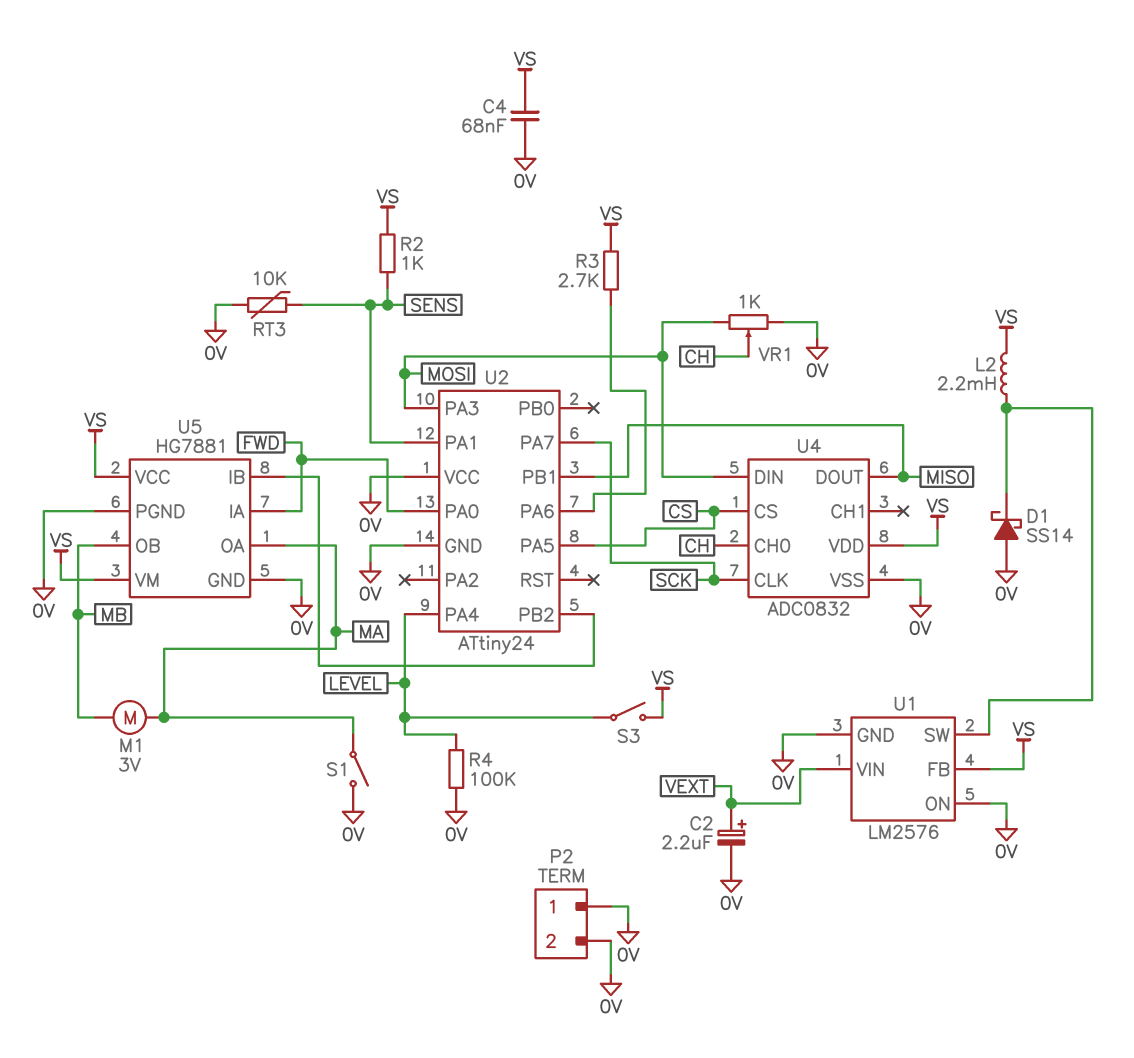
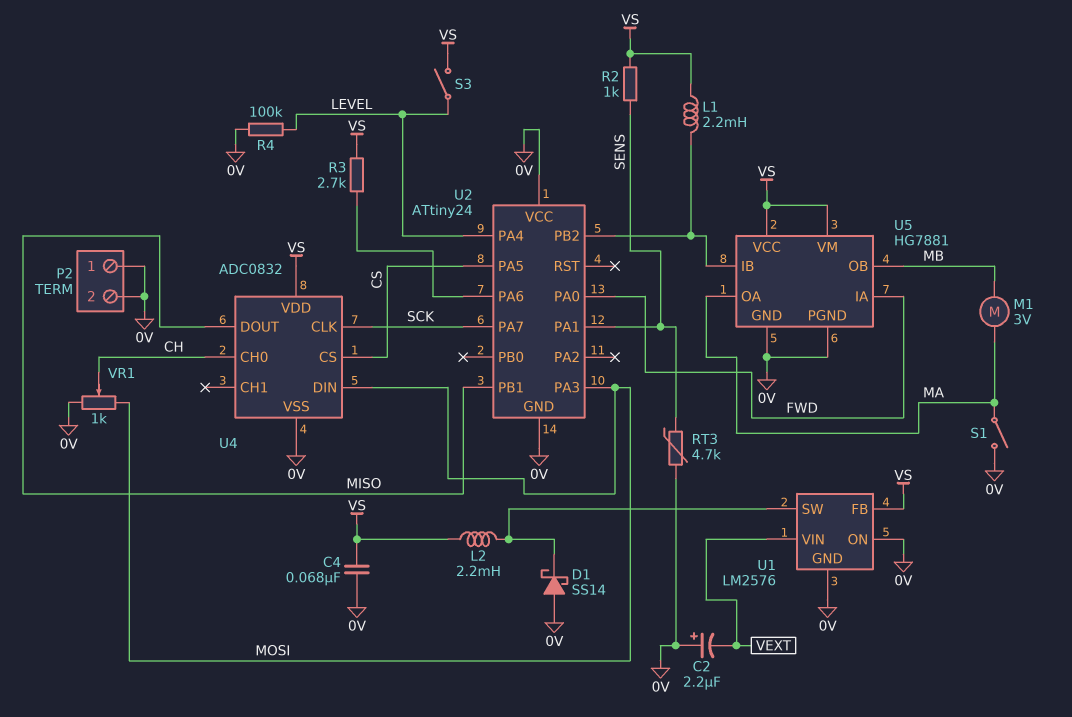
C2: 2.2uF (plus VEXT, minus 0V) -> 2.2uF (plus 0V, minus VEXT)
L1: none -> 2.2mH (U2/PB2, VS)
RT3: 10k (0V, SENS) -> 4.7k (0V, SENS)

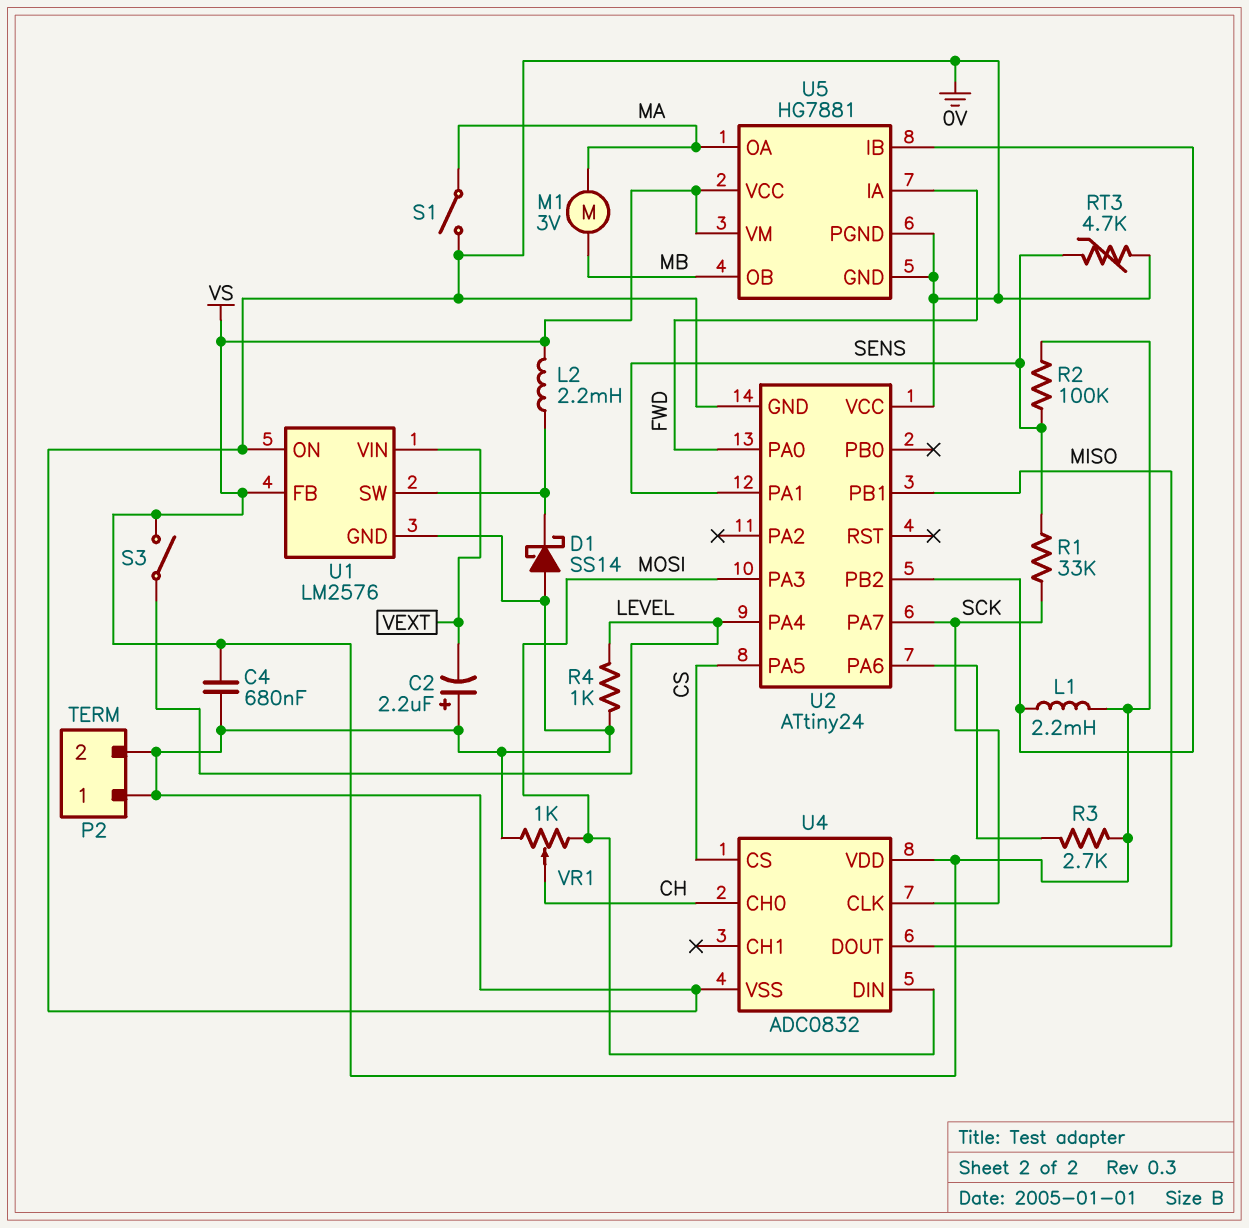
C4: 68nF (0V, VS) -> 680nF (0V, VS)
R1: none -> 33k (SCK, SENS)
R2: 1k (SENS, VS) -> 100k (SENS, VS)
R4: 100k (0V, LEVEL) -> 1k (0V, LEVEL)

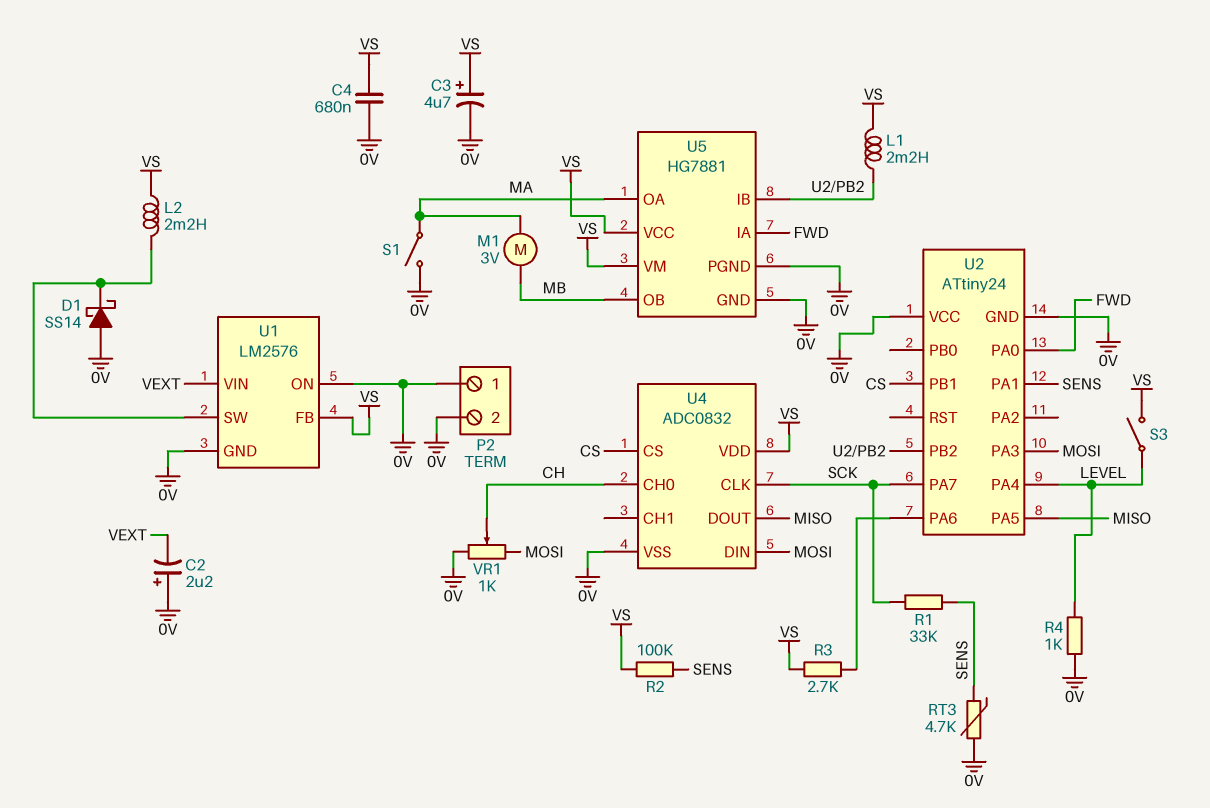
C3: none -> 4.7uF (plus VS, minus 0V)
U2 pin PA5: CS -> MISO
U2 pin PB1: MISO -> CS

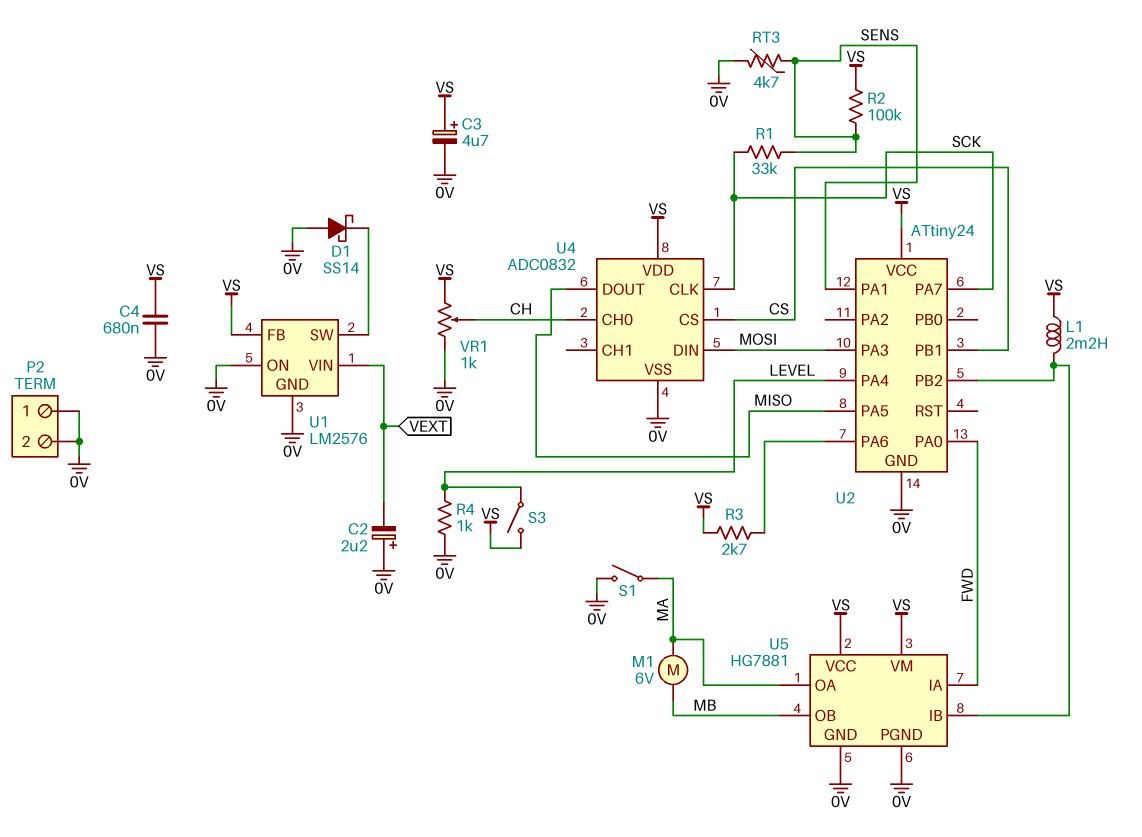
L2: 2.2mH (U1/SW, VS) -> none
M1: motor 3V (MA, MB) -> motor 6V (MA, MB)
U2 pin VCC: 0V -> VS
VR1: 1k (0V, MOSI, wiper CH) -> 1k (0V, VS, wiper CH)

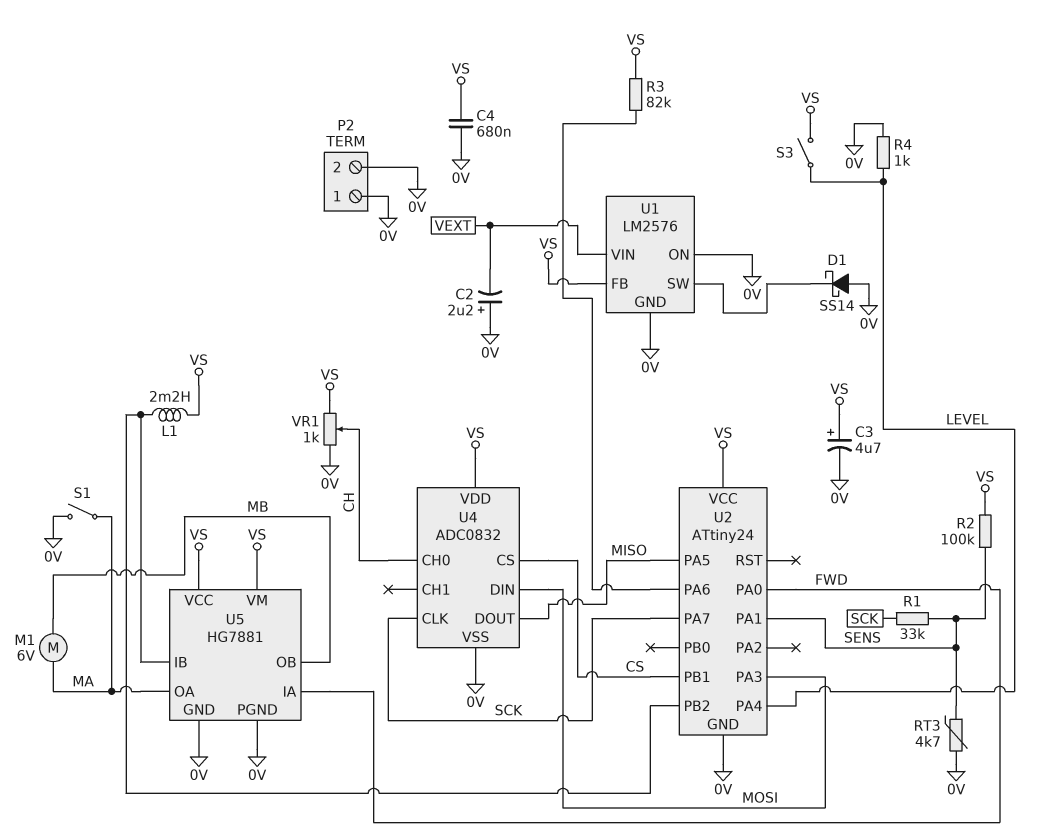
R3: 2.7k (U2/PA6, VS) -> 82k (U2/PA6, VS)

